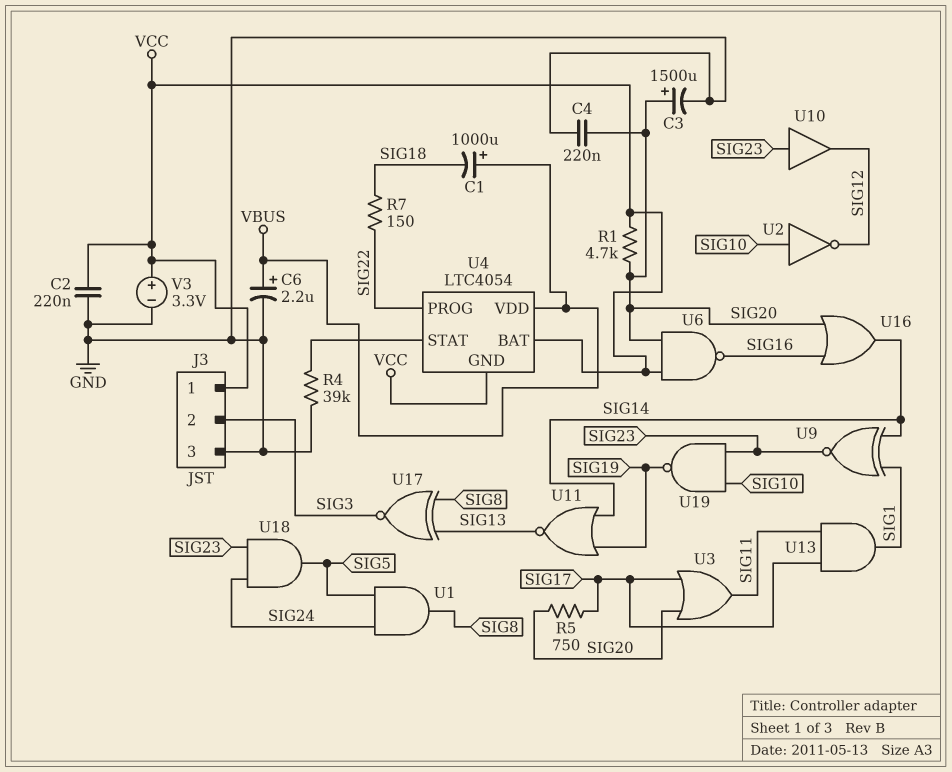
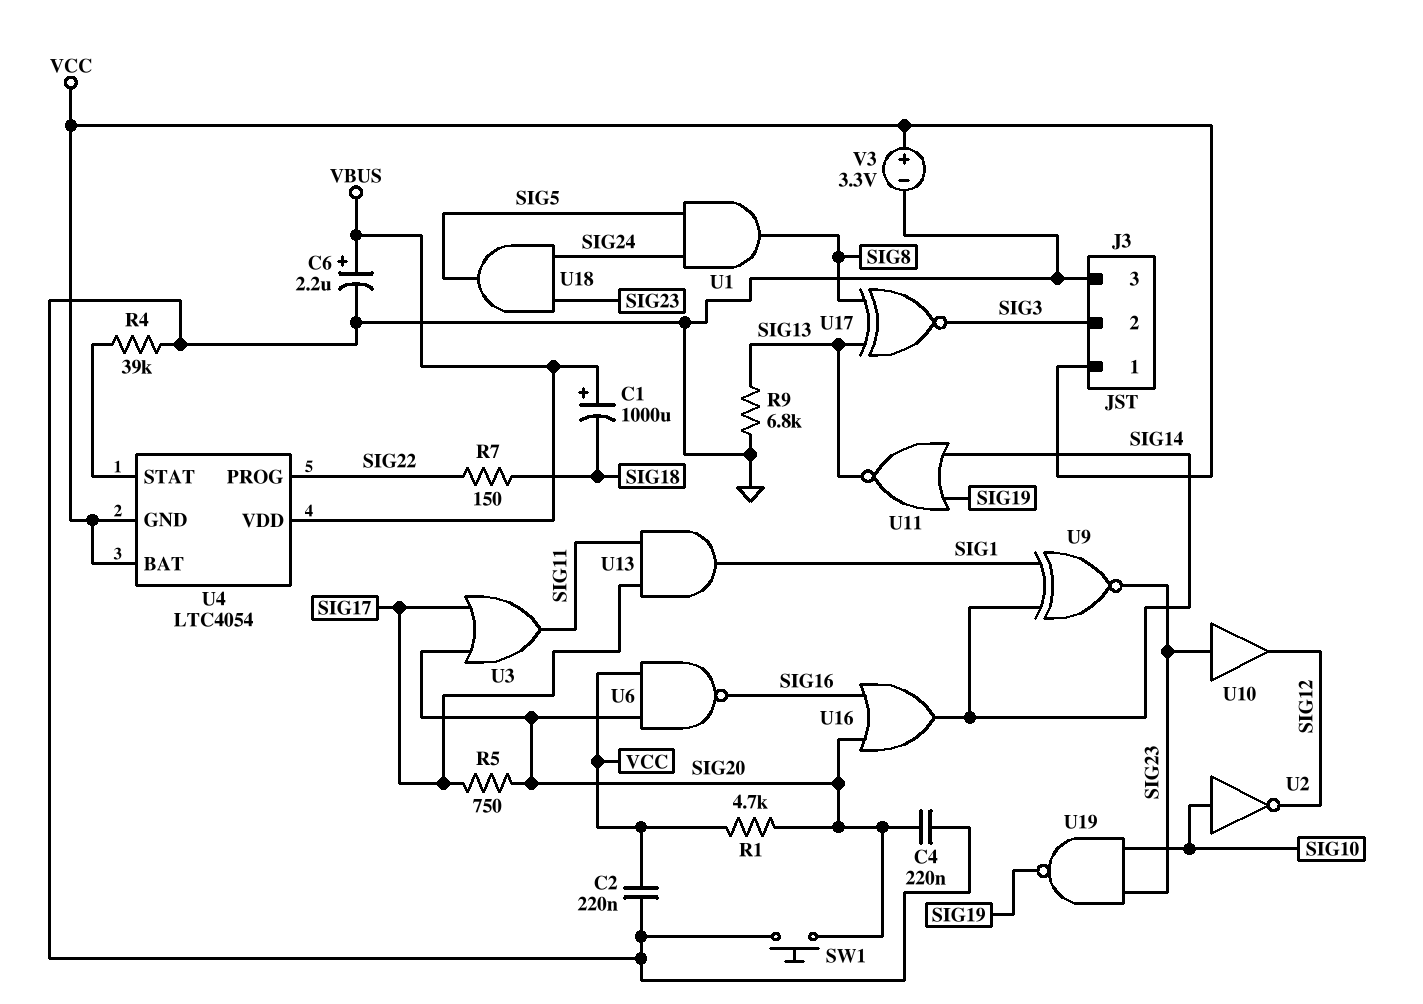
C3: 1500uF (plus SIG20, minus GND) -> none
R9: none -> 6.8k (GND, SIG13)
SW1: none -> button (GND, SIG20)

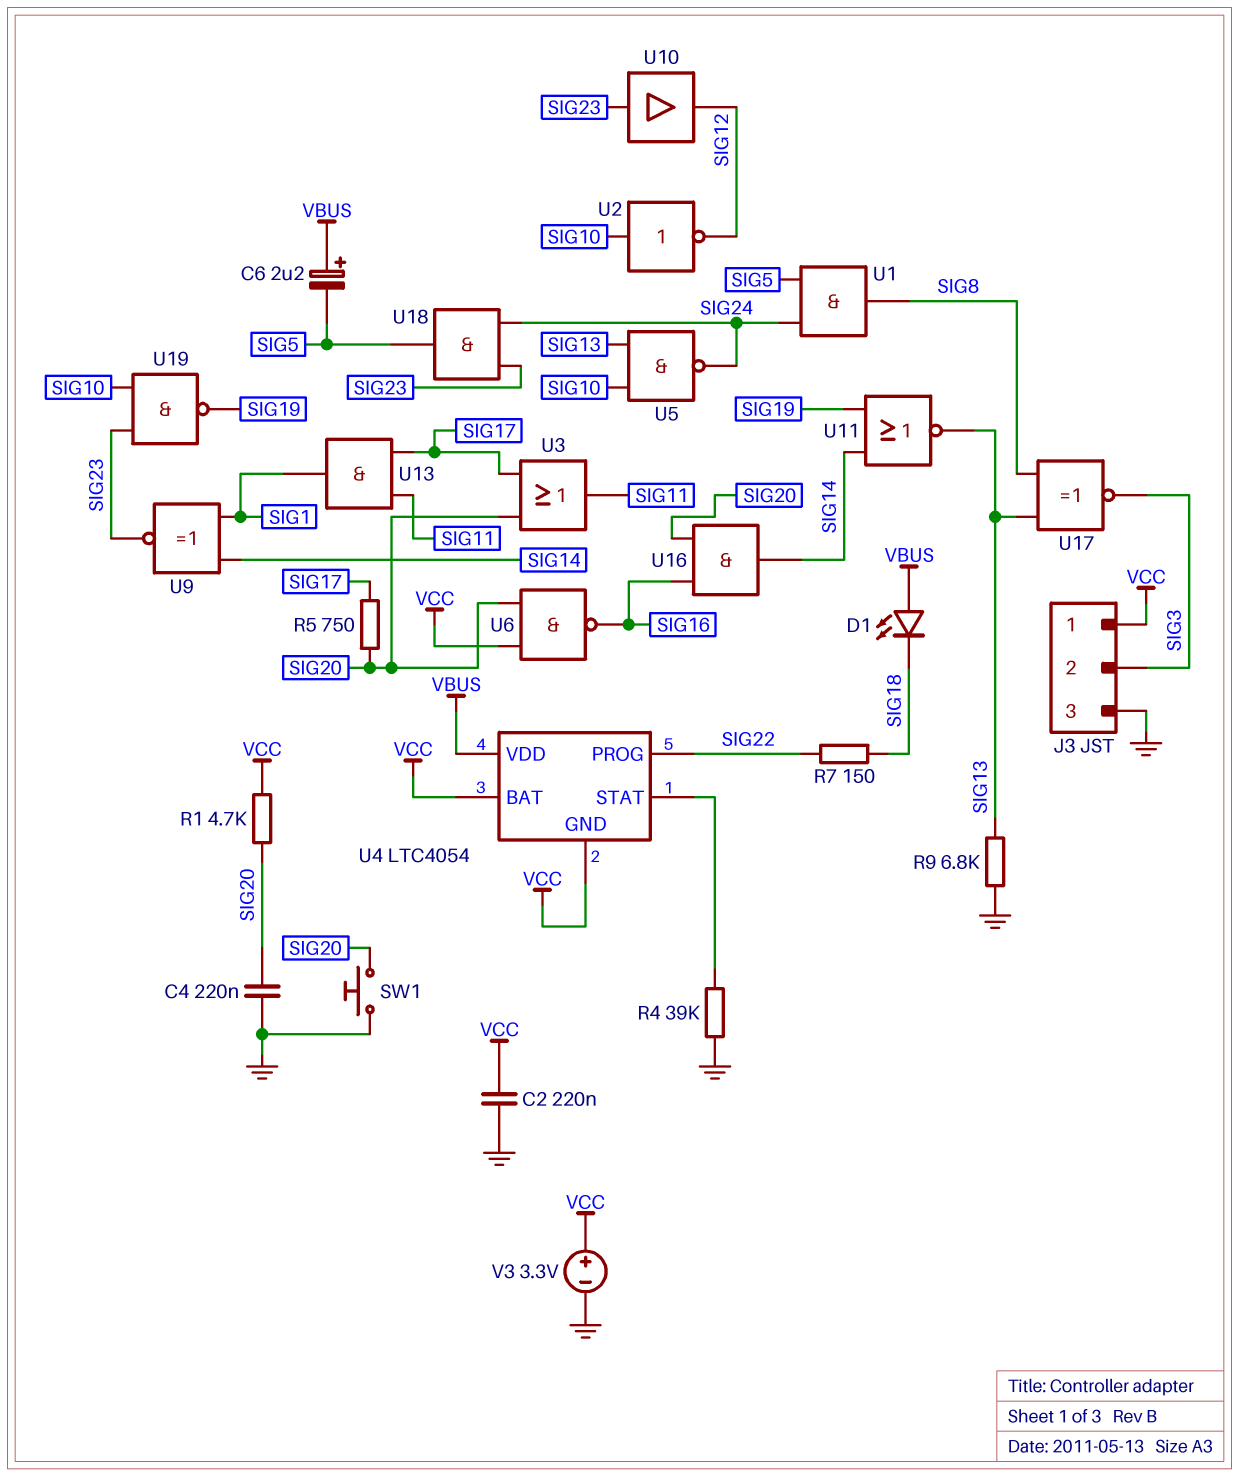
C1: 1000uF (plus VBUS, minus SIG18) -> none
C6: 2.2uF (plus VBUS, minus GND) -> 2.2uF (plus VBUS, minus SIG5)
D1: none -> LED (A VBUS, K SIG18)
U5: none -> NAND (in SIG10, in SIG13, out SIG24)
U16: OR (in SIG16, in SIG20, out SIG14) -> AND (in SIG16, in SIG20, out SIG14)

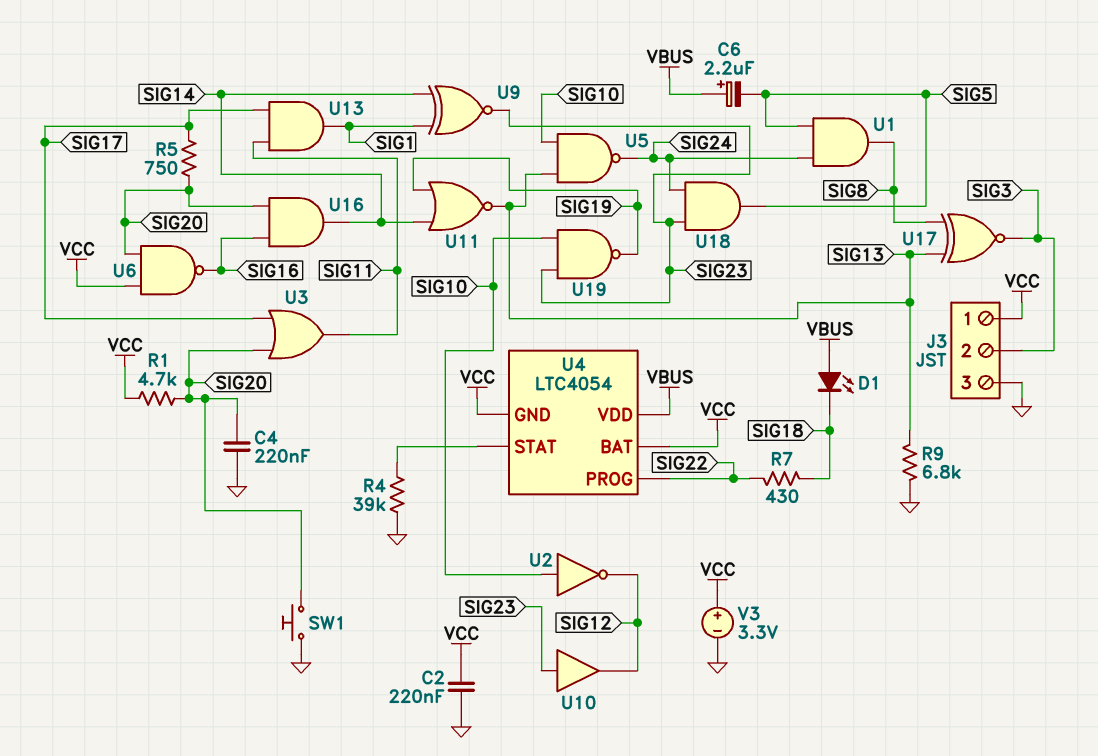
R7: 150 (SIG18, SIG22) -> 430 (SIG18, SIG22)

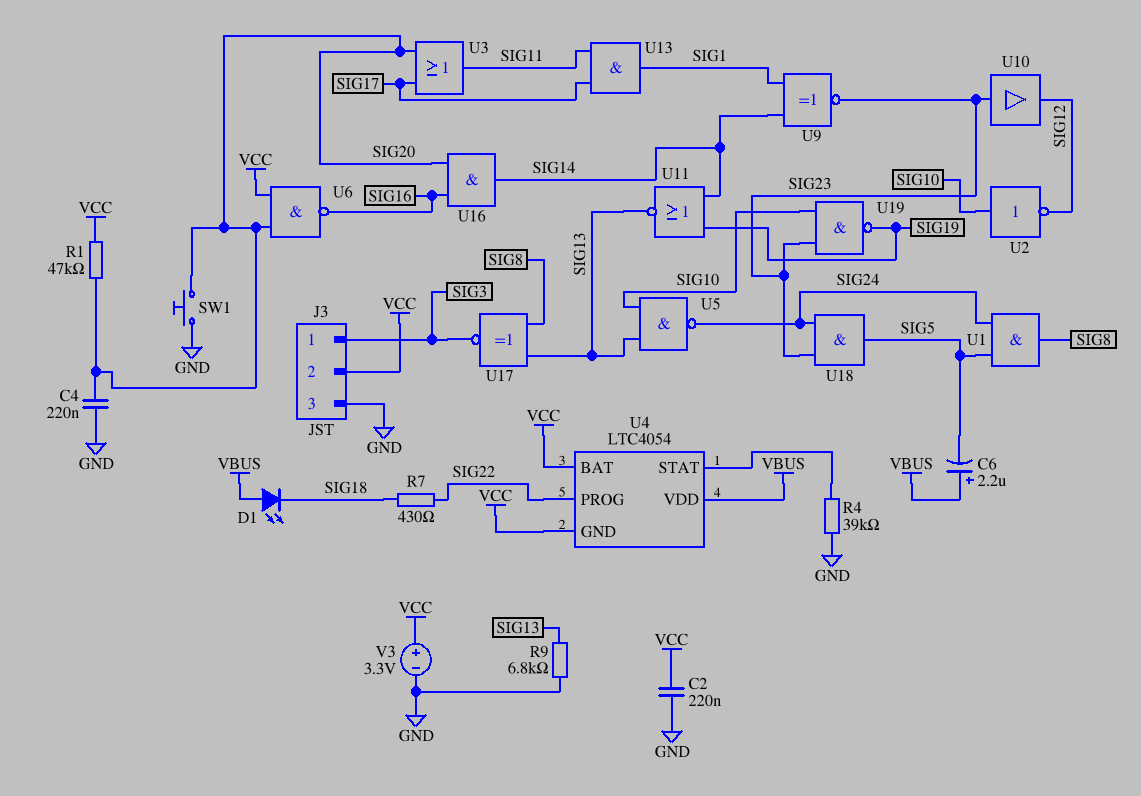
J3 pin 1: VCC -> SIG3
J3 pin 2: SIG3 -> VCC
R1: 4.7k (SIG20, VCC) -> 47k (SIG20, VCC)
R5: 750 (SIG17, SIG20) -> none

